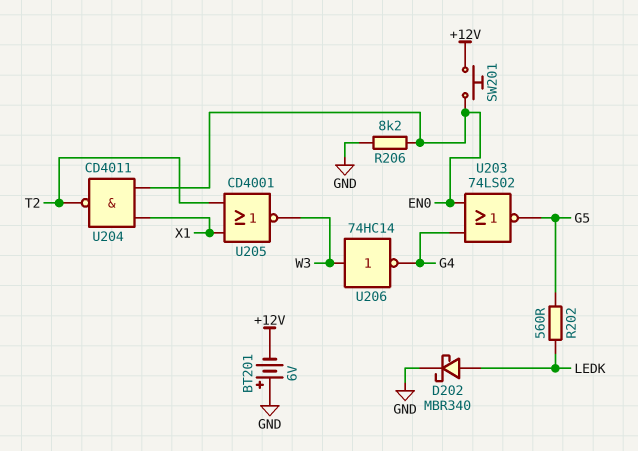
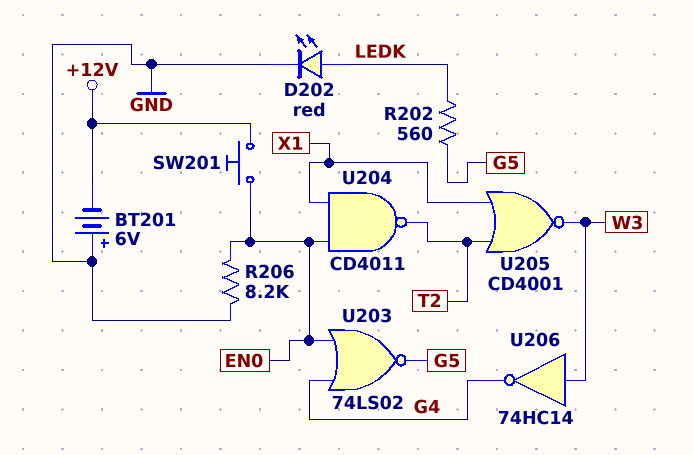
D202: schottky MBR340 (A LEDK, K GND) -> LED red (A LEDK, K GND)

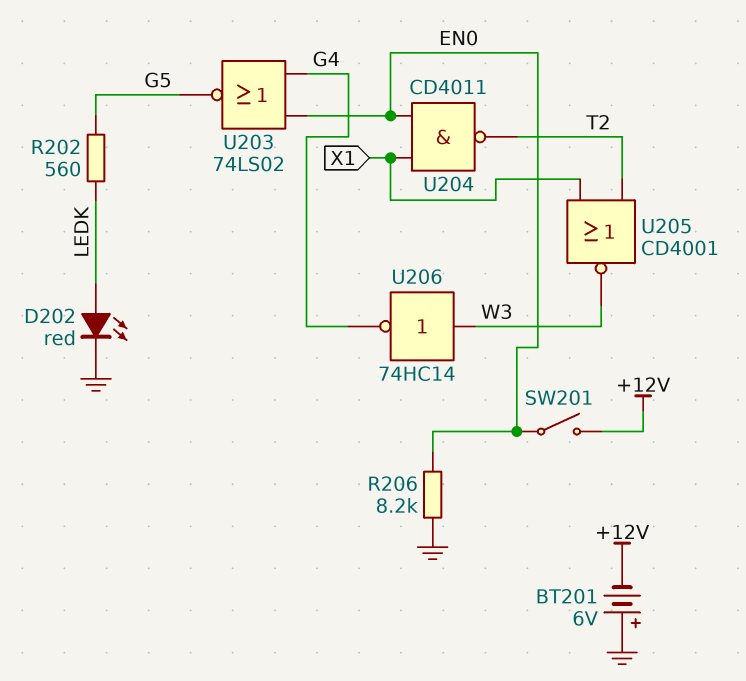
SW201: button (+12V, EN0) -> switch (+12V, EN0)

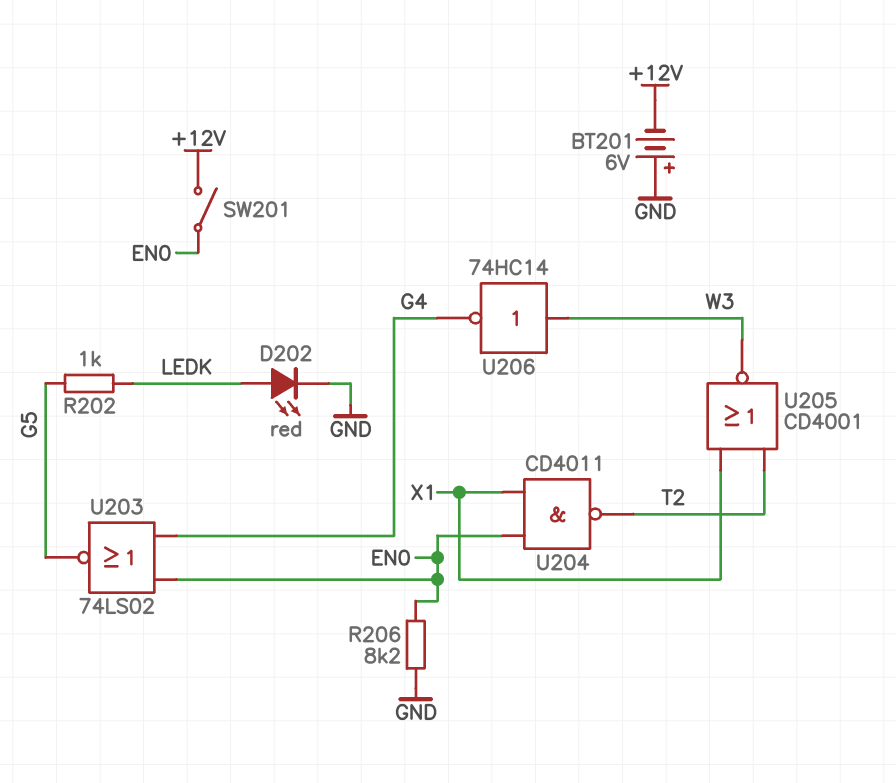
R202: 560 (G5, LEDK) -> 1k (G5, LEDK)

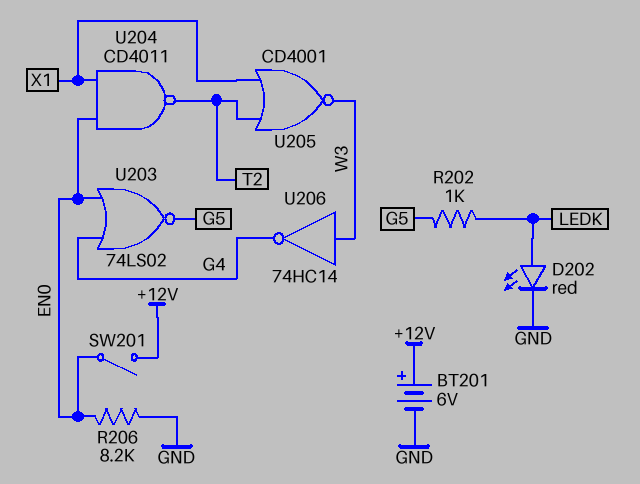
BT201: 6V (plus GND, minus +12V) -> 6V (plus +12V, minus GND)

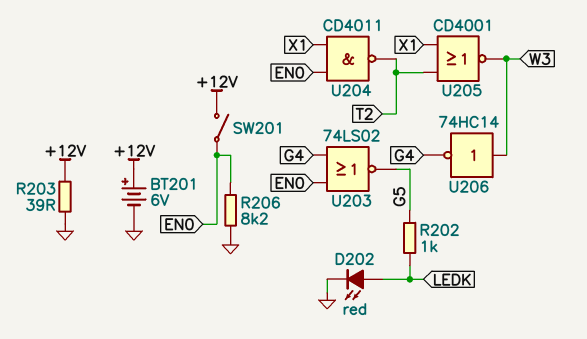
R203: none -> 39 (+12V, GND)

